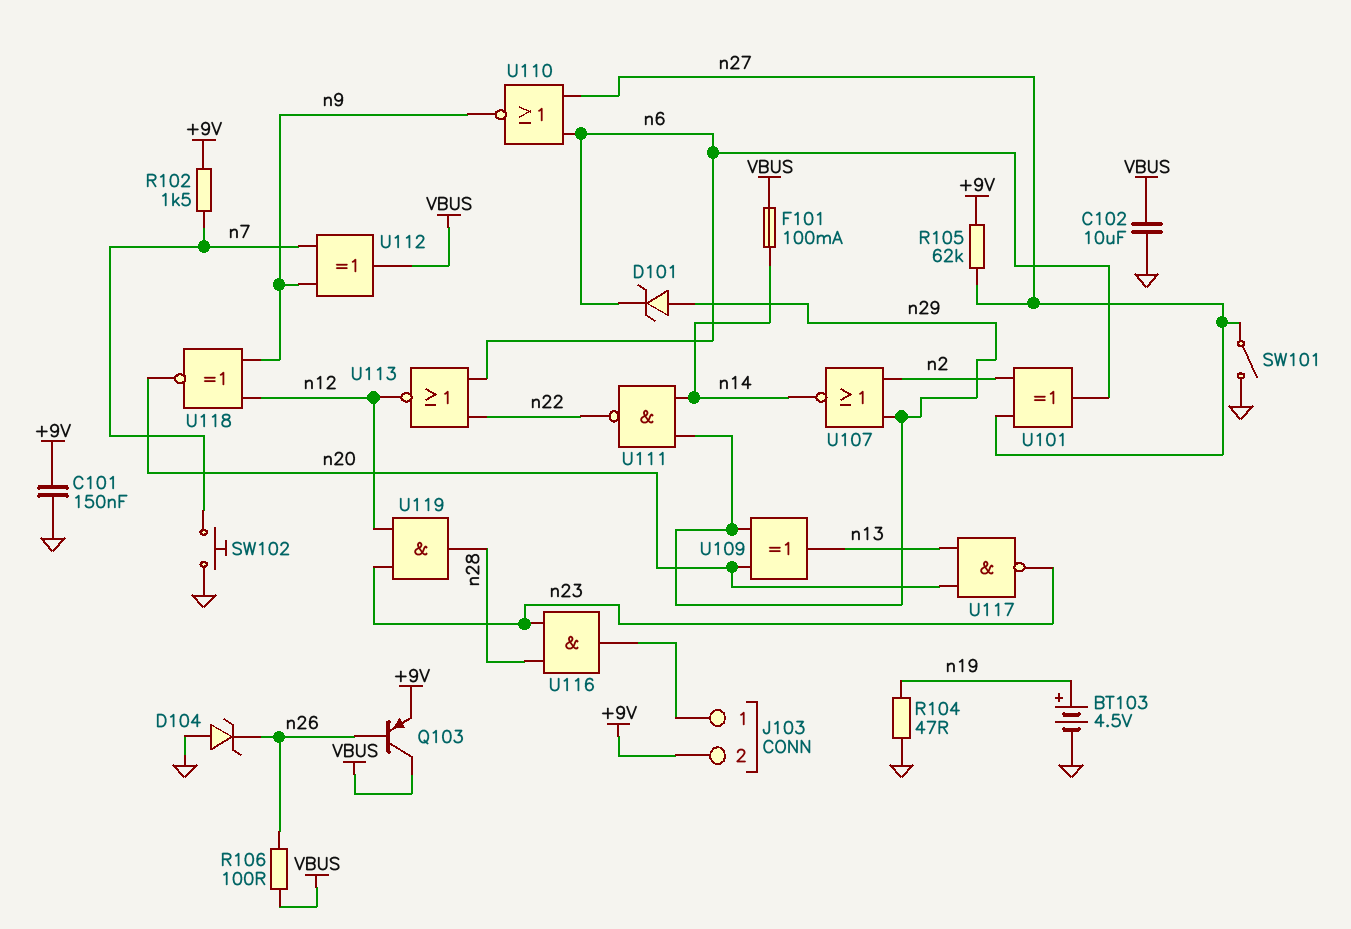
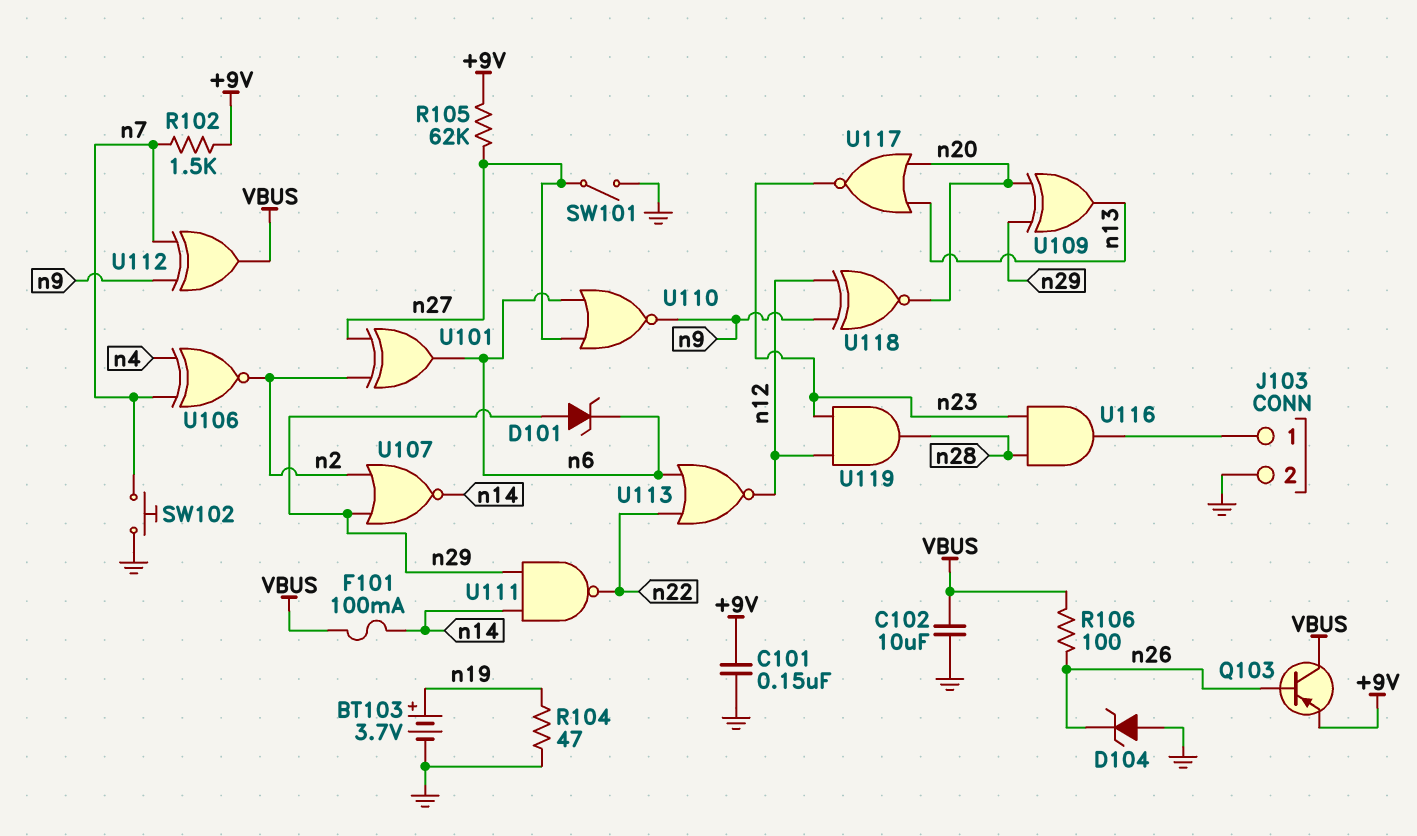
BT103: 4.5V (plus n19, minus GND) -> 3.7V (plus n19, minus GND)
J103 pin 2: +9V -> GND
U106: none -> XNOR (in n4, in n7, out n2)
U117: NAND (in n13, in n20, out n23) -> NOR (in n13, in n20, out n23)

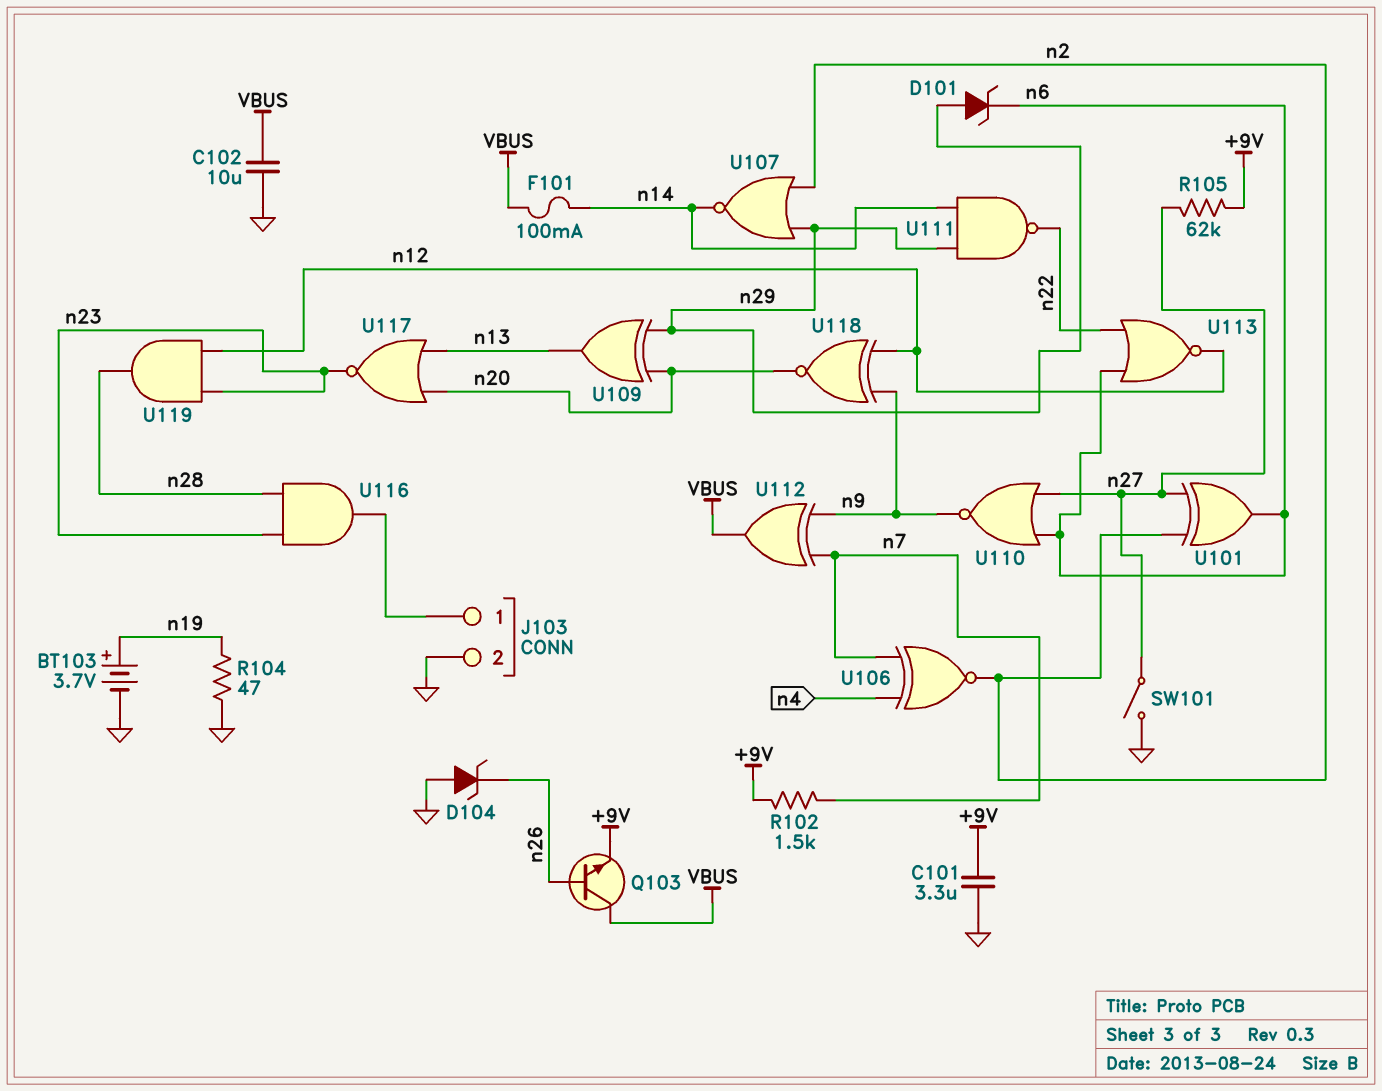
C101: 150nF (+9V, GND) -> 3.3uF (+9V, GND)
Q103: PNP (B n26, C VBUS, E +9V) -> NPN (B n26, C VBUS, E +9V)
R106: 100 (VBUS, n26) -> none
SW102: button (GND, n7) -> none

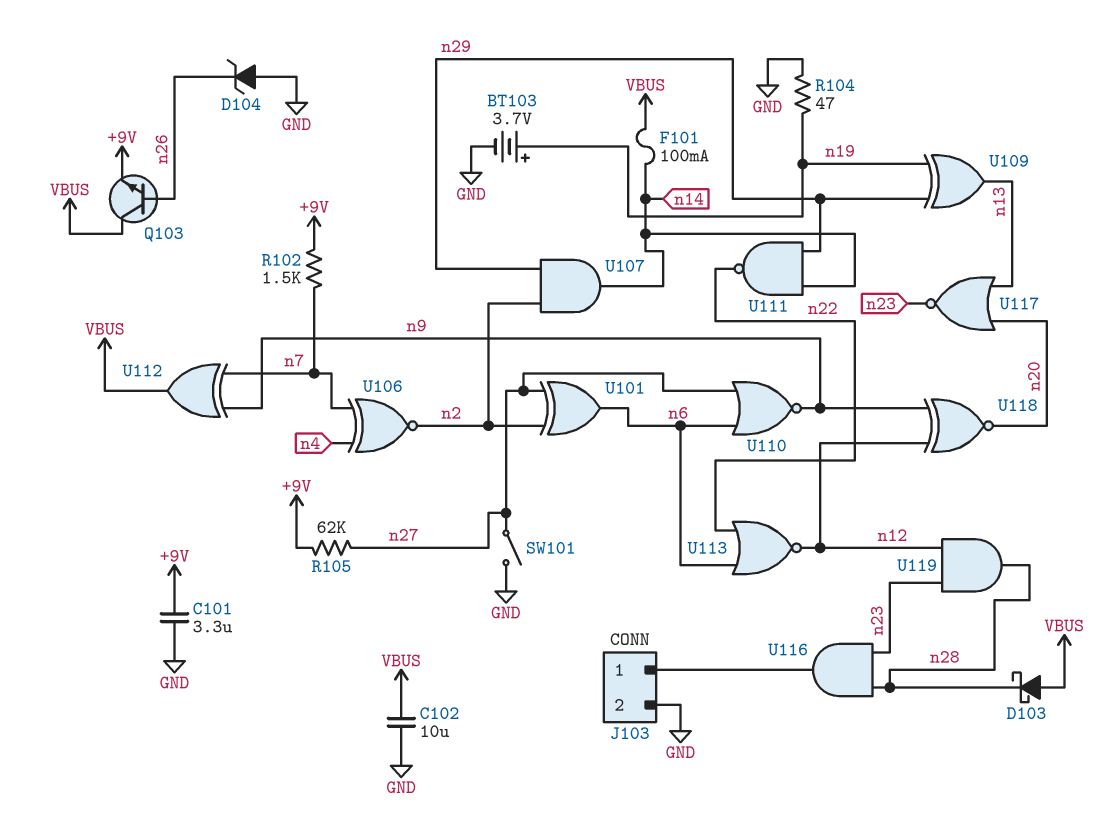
D101: zener (A n29, K n6) -> none
D103: none -> schottky (A VBUS, K n28)
U107: NOR (in n2, in n29, out n14) -> AND (in n2, in n29, out n14)
U109: XOR (in n20, in n29, out n13) -> XOR (in n19, in n29, out n13)

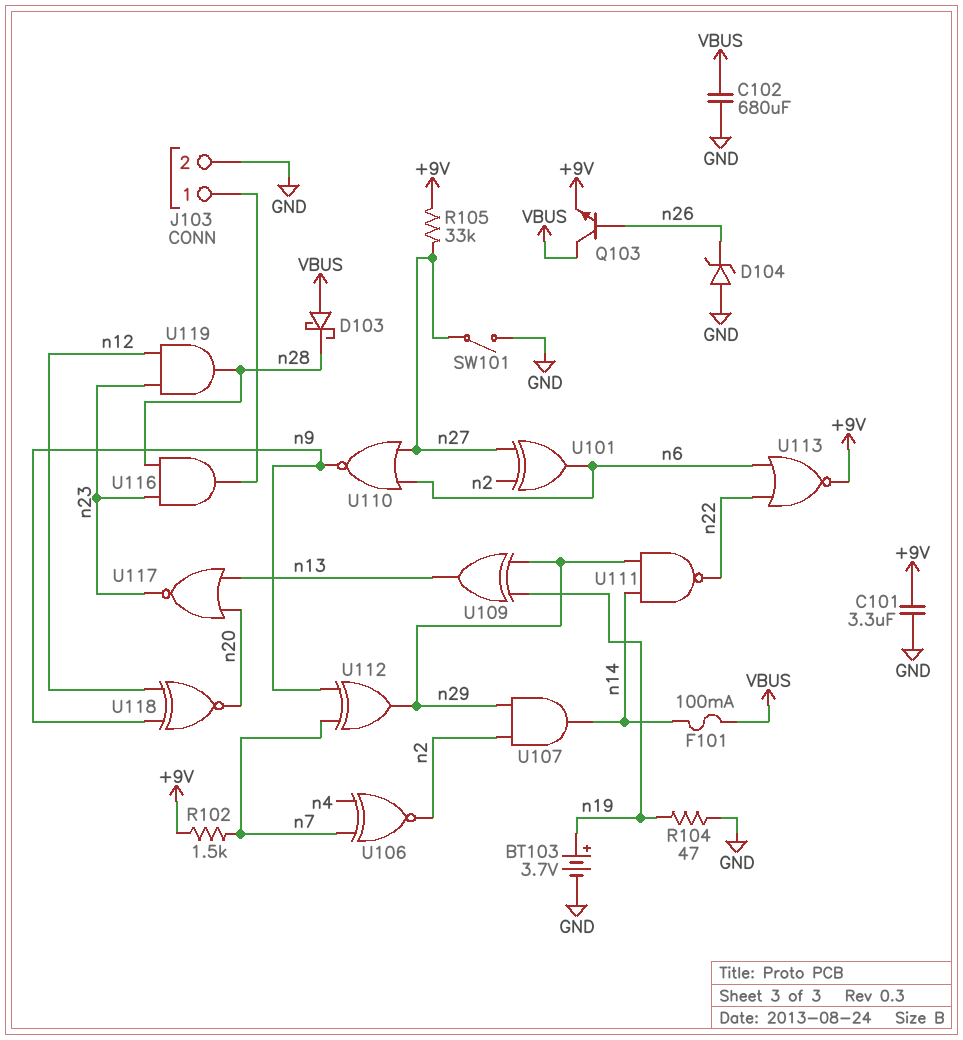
C102: 10uF (GND, VBUS) -> 680uF (GND, VBUS)
R105: 62k (+9V, n27) -> 33k (+9V, n27)
U112: XOR (in n7, in n9, out VBUS) -> XOR (in n7, in n9, out n29)
U113: NOR (in n6, in n22, out n12) -> NOR (in n6, in n22, out +9V)

